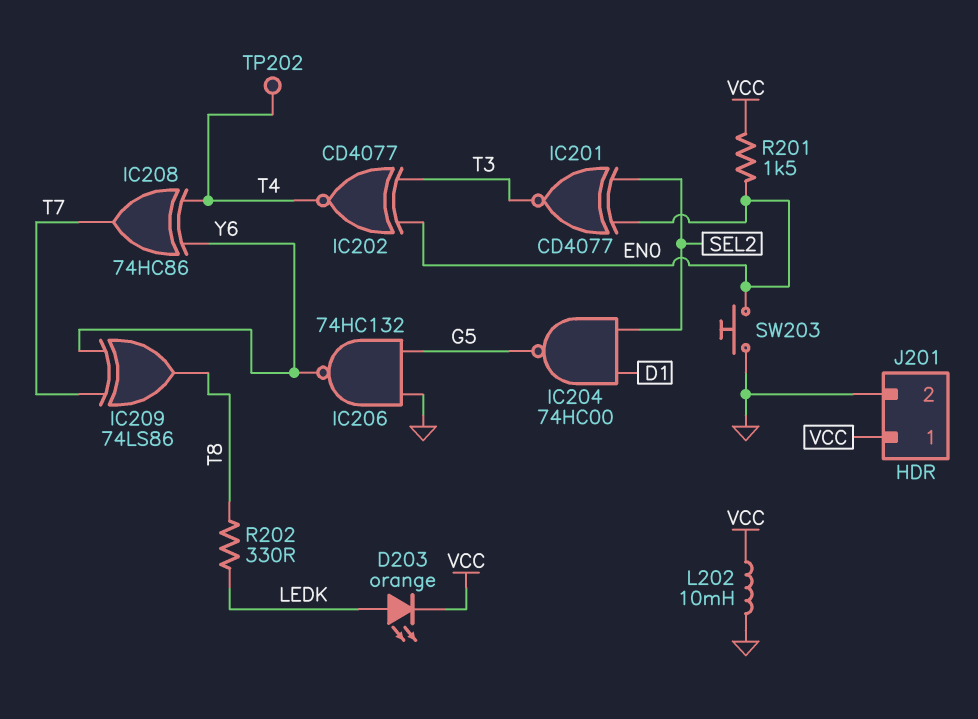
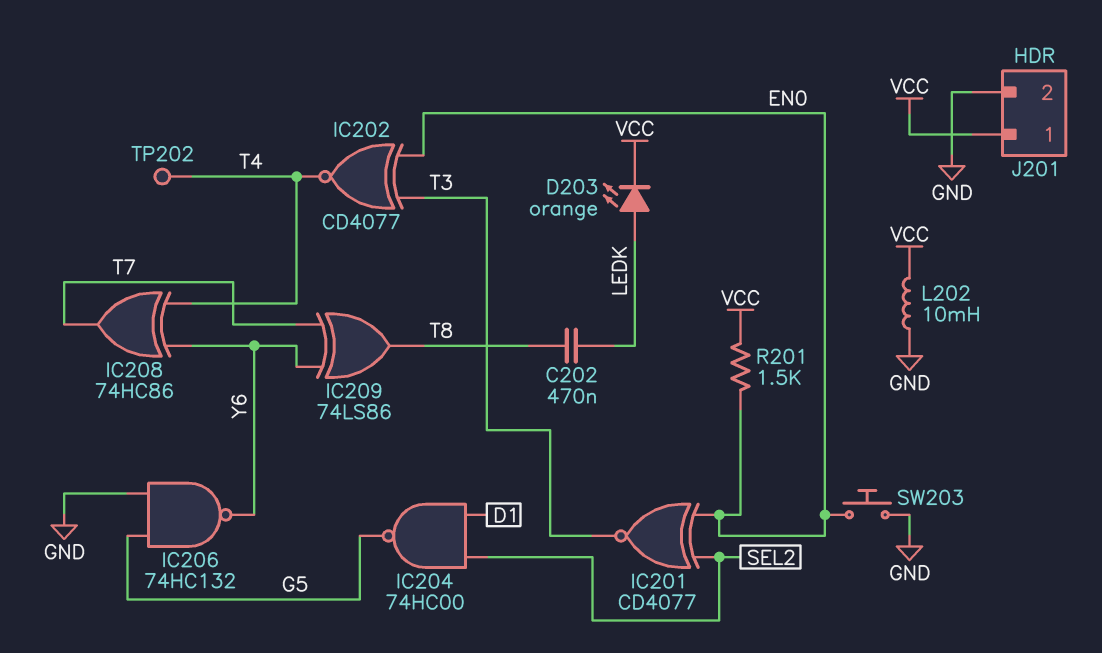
C202: none -> 470nF (LEDK, T8)
R202: 330 (LEDK, T8) -> none

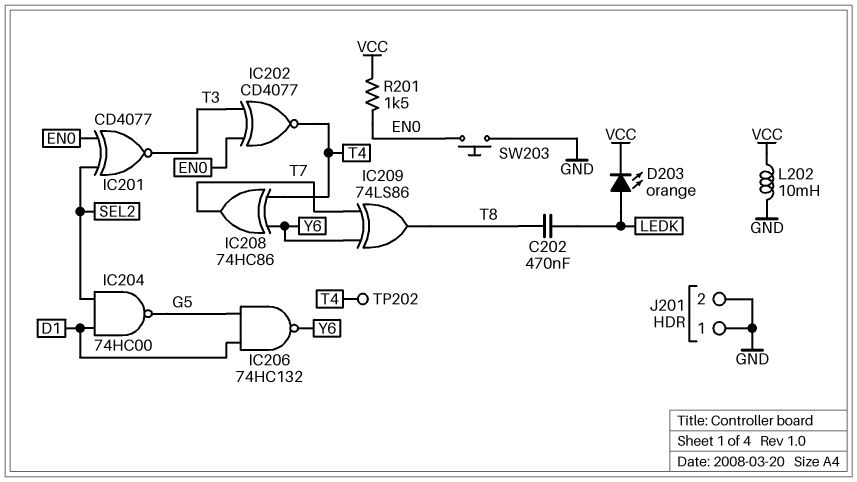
IC206: NAND 74HC132 (in G5, in GND, out Y6) -> NAND 74HC132 (in D1, in G5, out Y6)
J201 pin 1: VCC -> GND

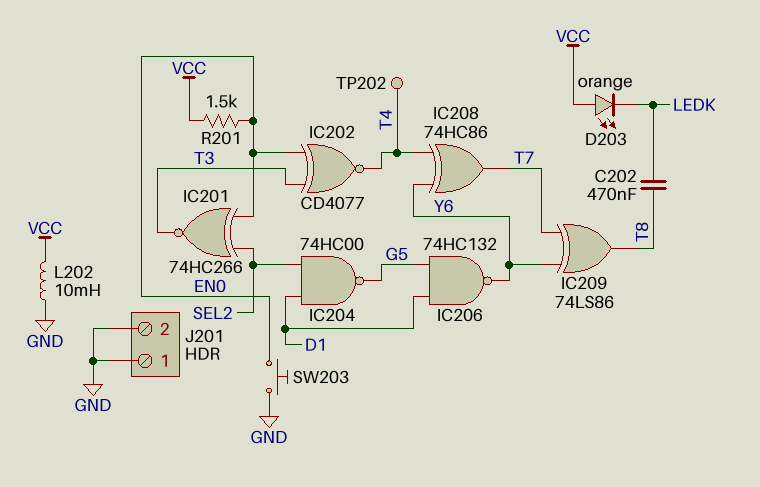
D203: LED orange (A LEDK, K VCC) -> LED orange (A VCC, K LEDK)
IC201: XNOR CD4077 (in EN0, in SEL2, out T3) -> XNOR 74HC266 (in EN0, in SEL2, out T3)

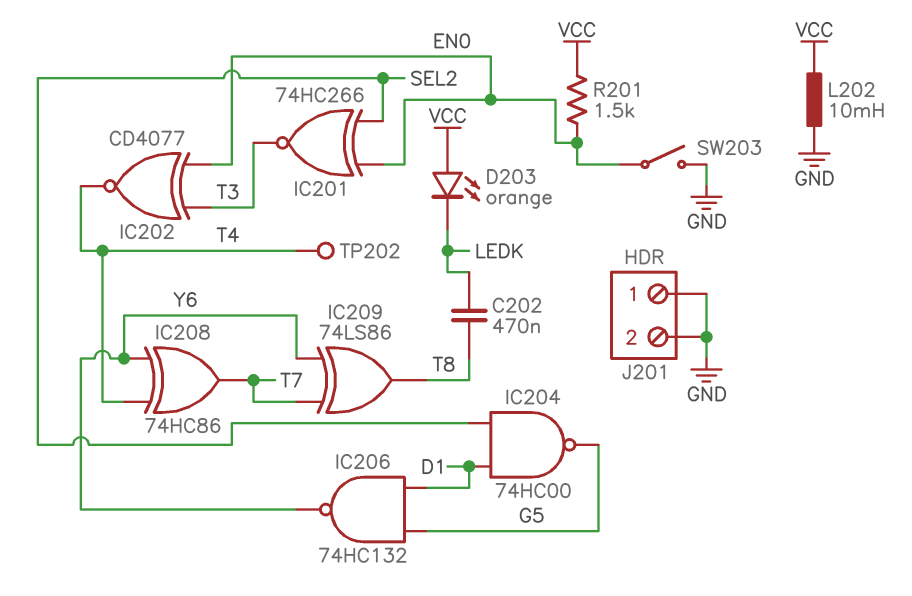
SW203: button (EN0, GND) -> switch (EN0, GND)

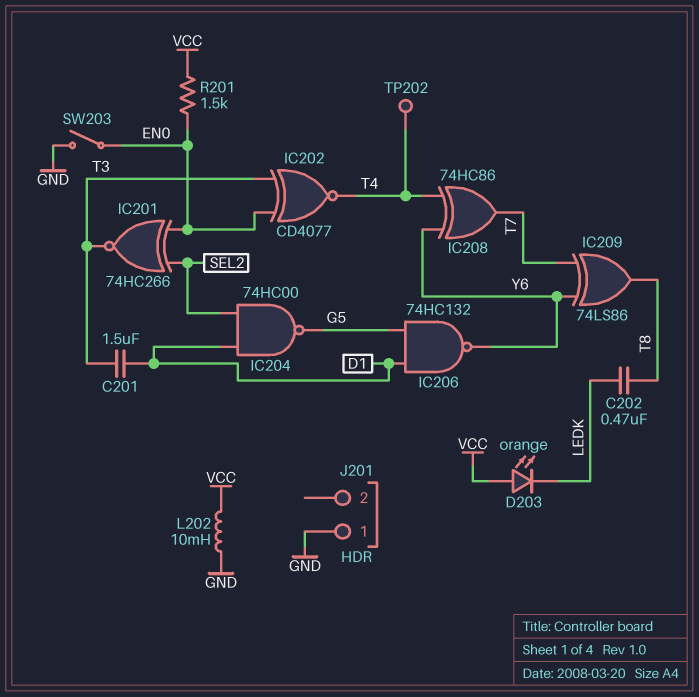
C201: none -> 1.5uF (D1, T3)
J201 pin 2: GND -> none

